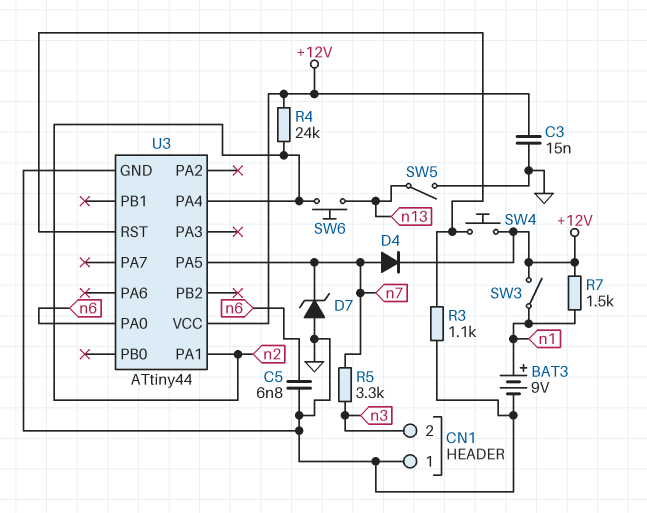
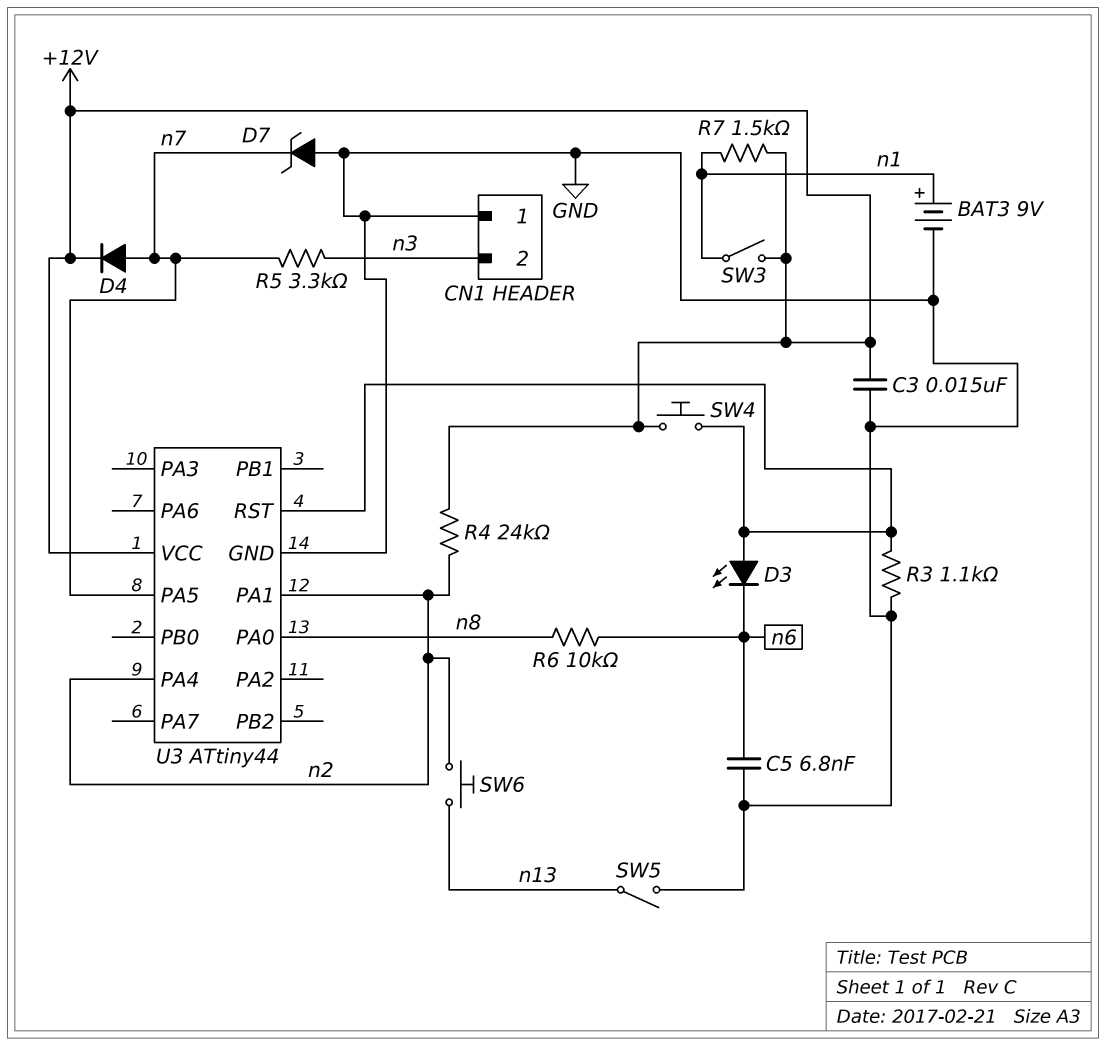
D3: none -> LED (A U3/RST, K n6)
R6: none -> 10k (n6, n8)
U3 pin PA0: n6 -> n8

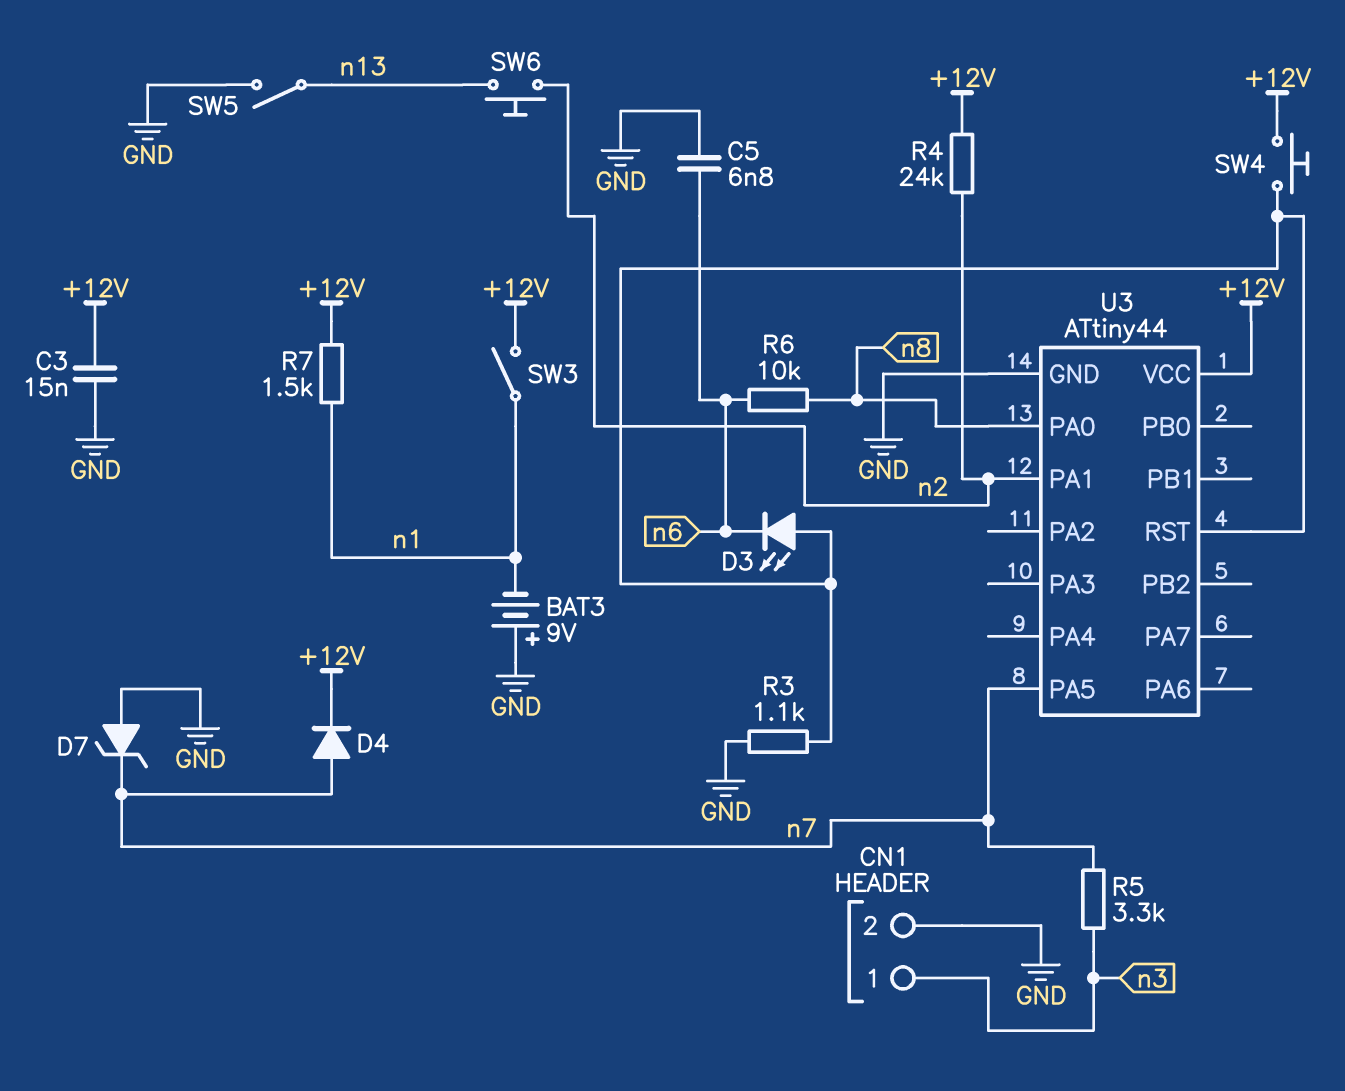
BAT3: 9V (plus n1, minus GND) -> 9V (plus GND, minus n1)
CN1 pin 1: GND -> n3
CN1 pin 2: n3 -> GND
U3 pin PA4: n2 -> none

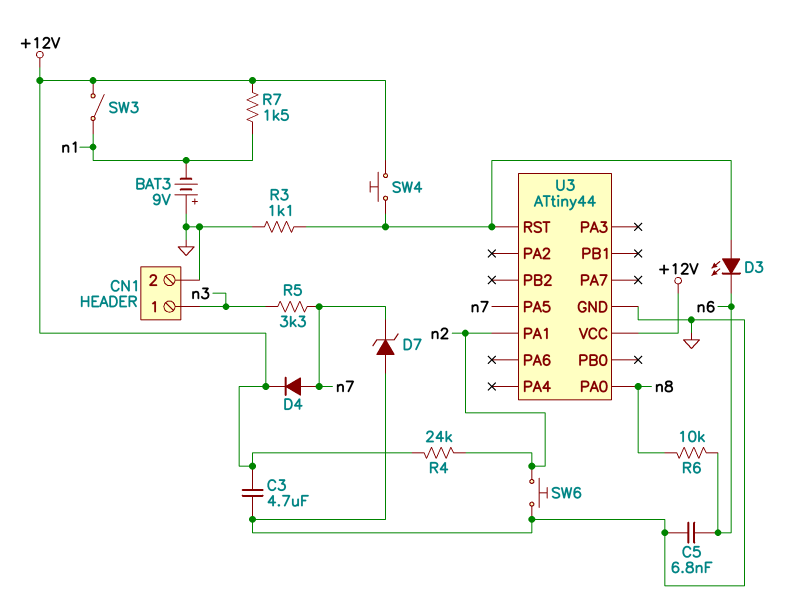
C3: 15nF (+12V, GND) -> 4.7uF (+12V, GND)
SW5: switch (GND, n13) -> none
SW6: button (n2, n13) -> button (GND, n2)

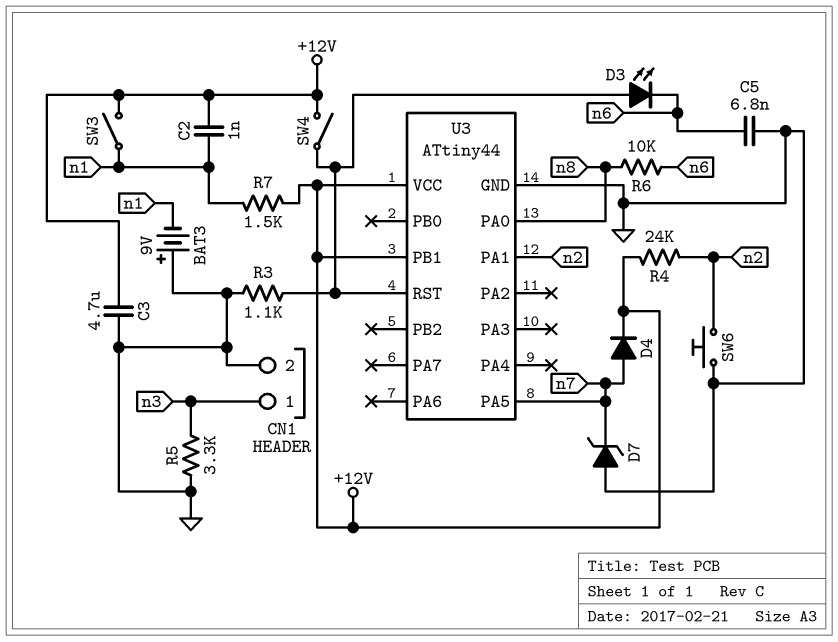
C2: none -> 1nF (+12V, n1)
R5: 3.3k (n3, n7) -> 3.3k (GND, n3)
SW4: button (+12V, U3/RST) -> switch (+12V, U3/RST)
U3 pin PB1: none -> +12V

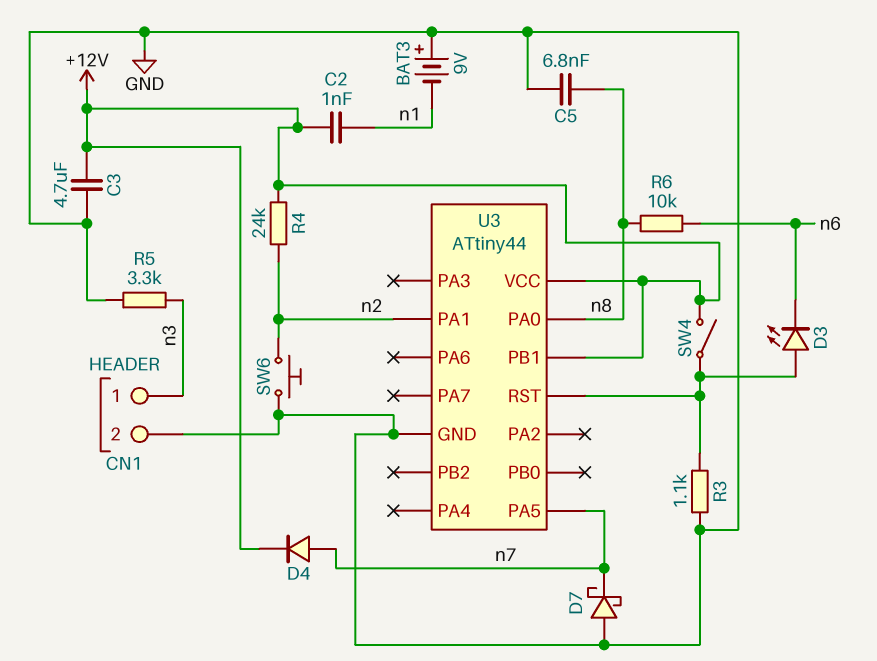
C5: 6.8nF (GND, n6) -> 6.8nF (GND, n8)
D7: zener (A GND, K n7) -> schottky (A GND, K n7)
R7: 1.5k (+12V, n1) -> none
SW3: switch (+12V, n1) -> none

